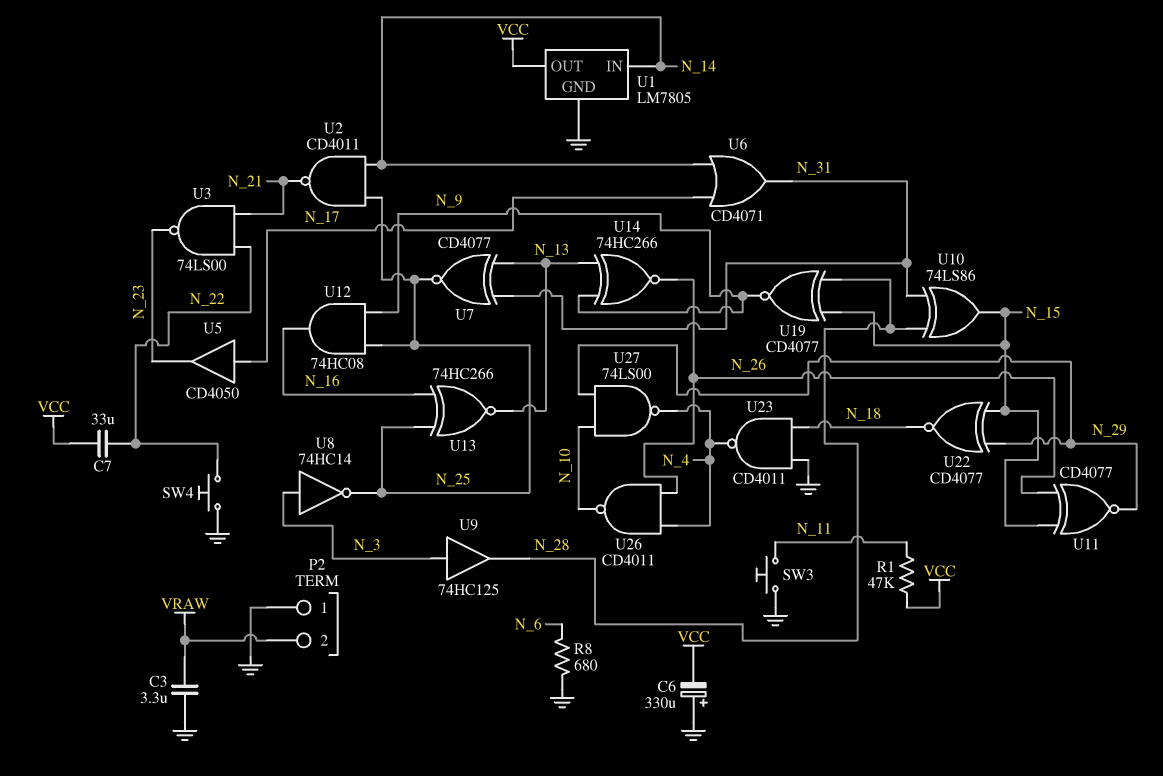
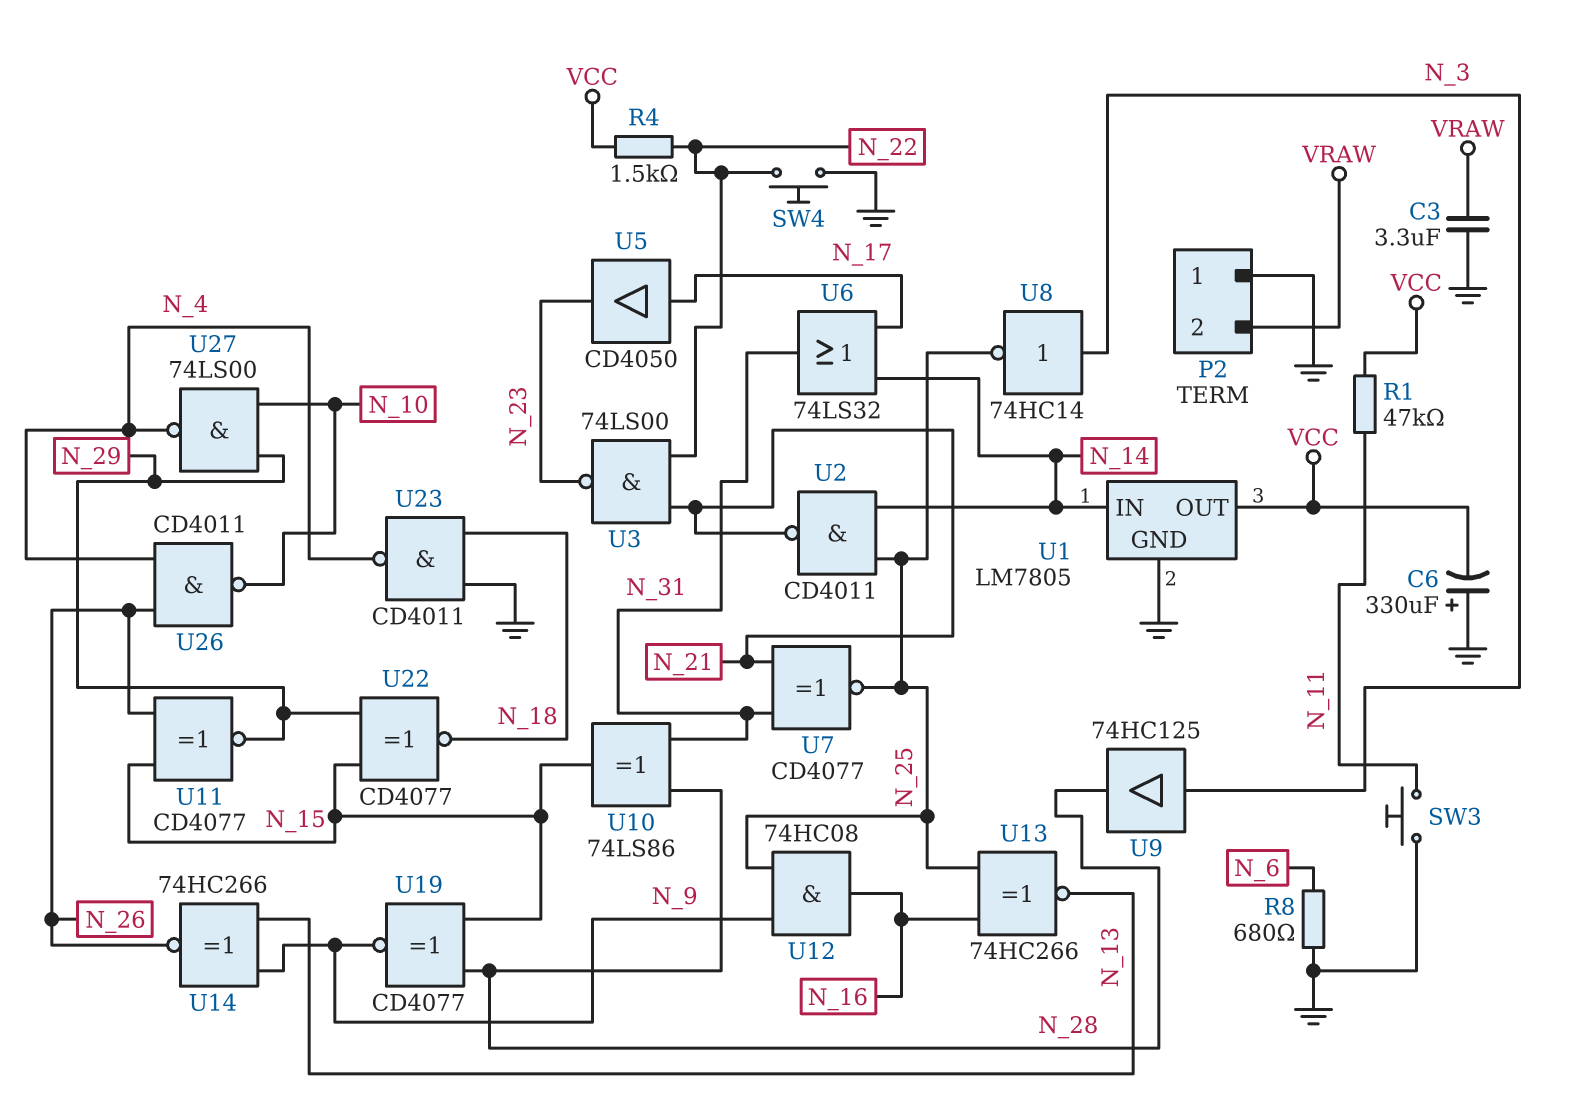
C7: 33uF (N_22, VCC) -> none
R4: none -> 1.5k (N_22, VCC)
U6: OR CD4071 (in N_14, in N_17, out N_31) -> OR 74LS32 (in N_14, in N_17, out N_31)
U7: XNOR CD4077 (in N_13, in N_31, out N_25) -> XNOR CD4077 (in N_21, in N_31, out N_25)

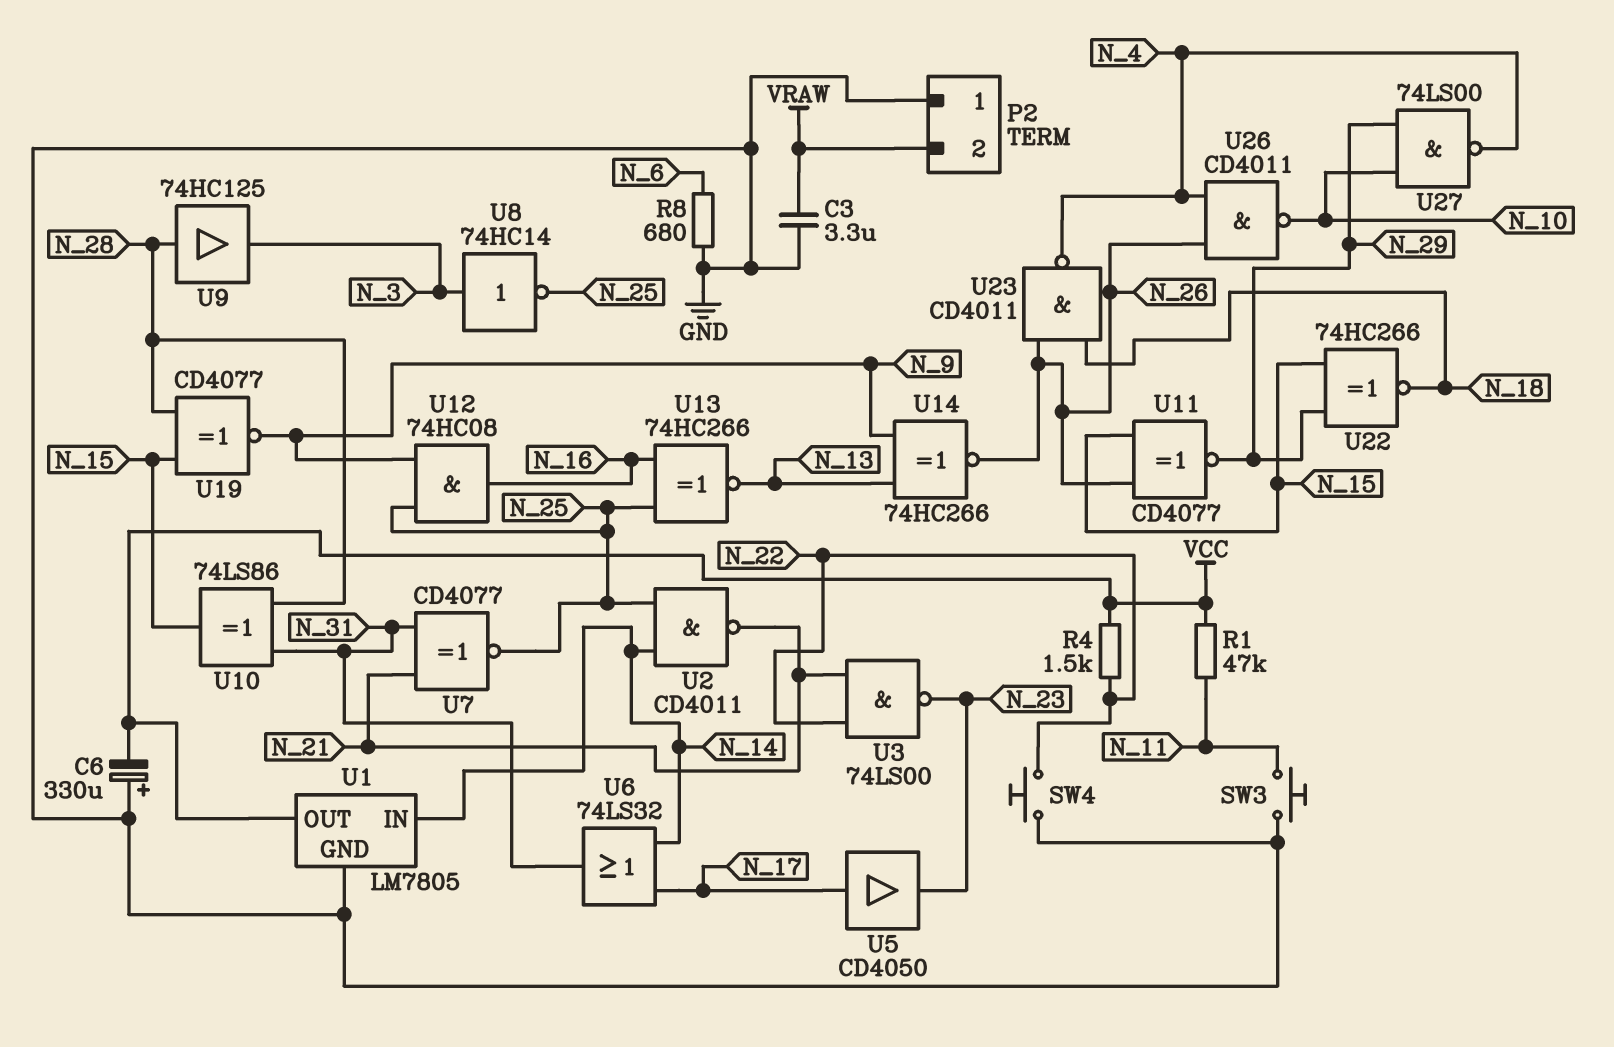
U9: buffer 74HC125 (in N_3, out N_28) -> buffer 74HC125 (in N_28, out N_3)
U22: XNOR CD4077 (in N_15, in N_29, out N_18) -> XNOR 74HC266 (in N_15, in N_29, out N_18)
U23: NAND CD4011 (in GND, in N_18, out N_4) -> NAND CD4011 (in N_18, in N_26, out N_4)

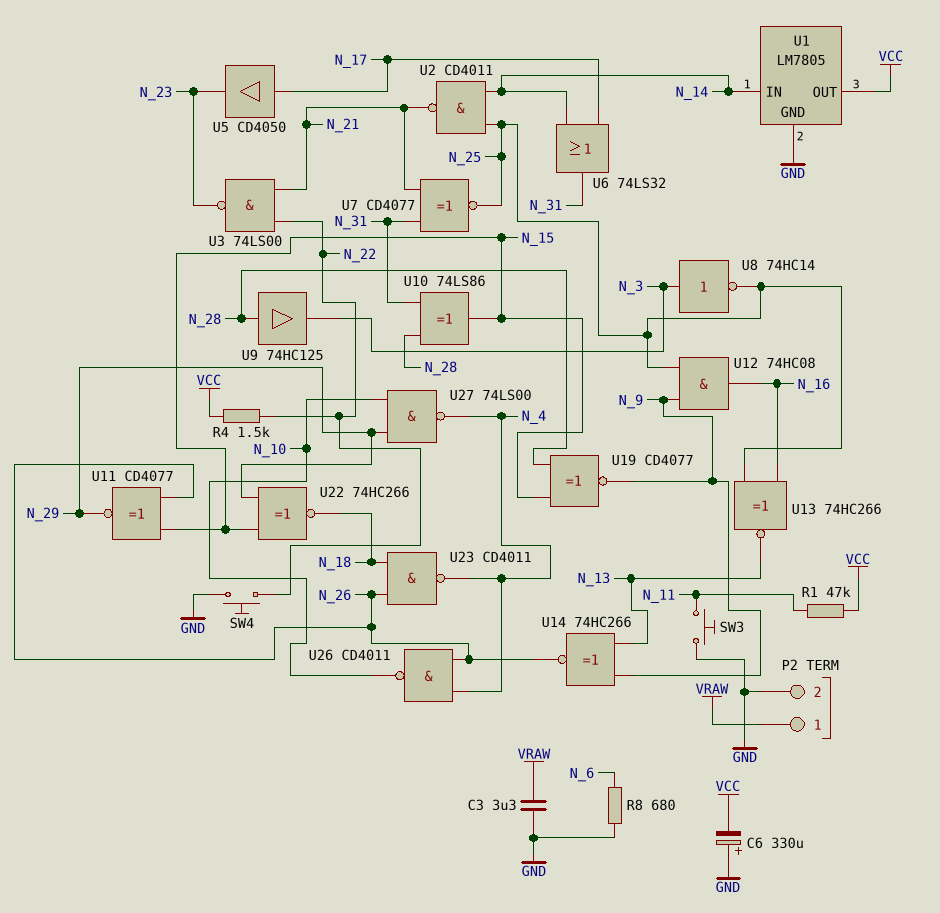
P2 pin 1: GND -> VRAW
P2 pin 2: VRAW -> GND

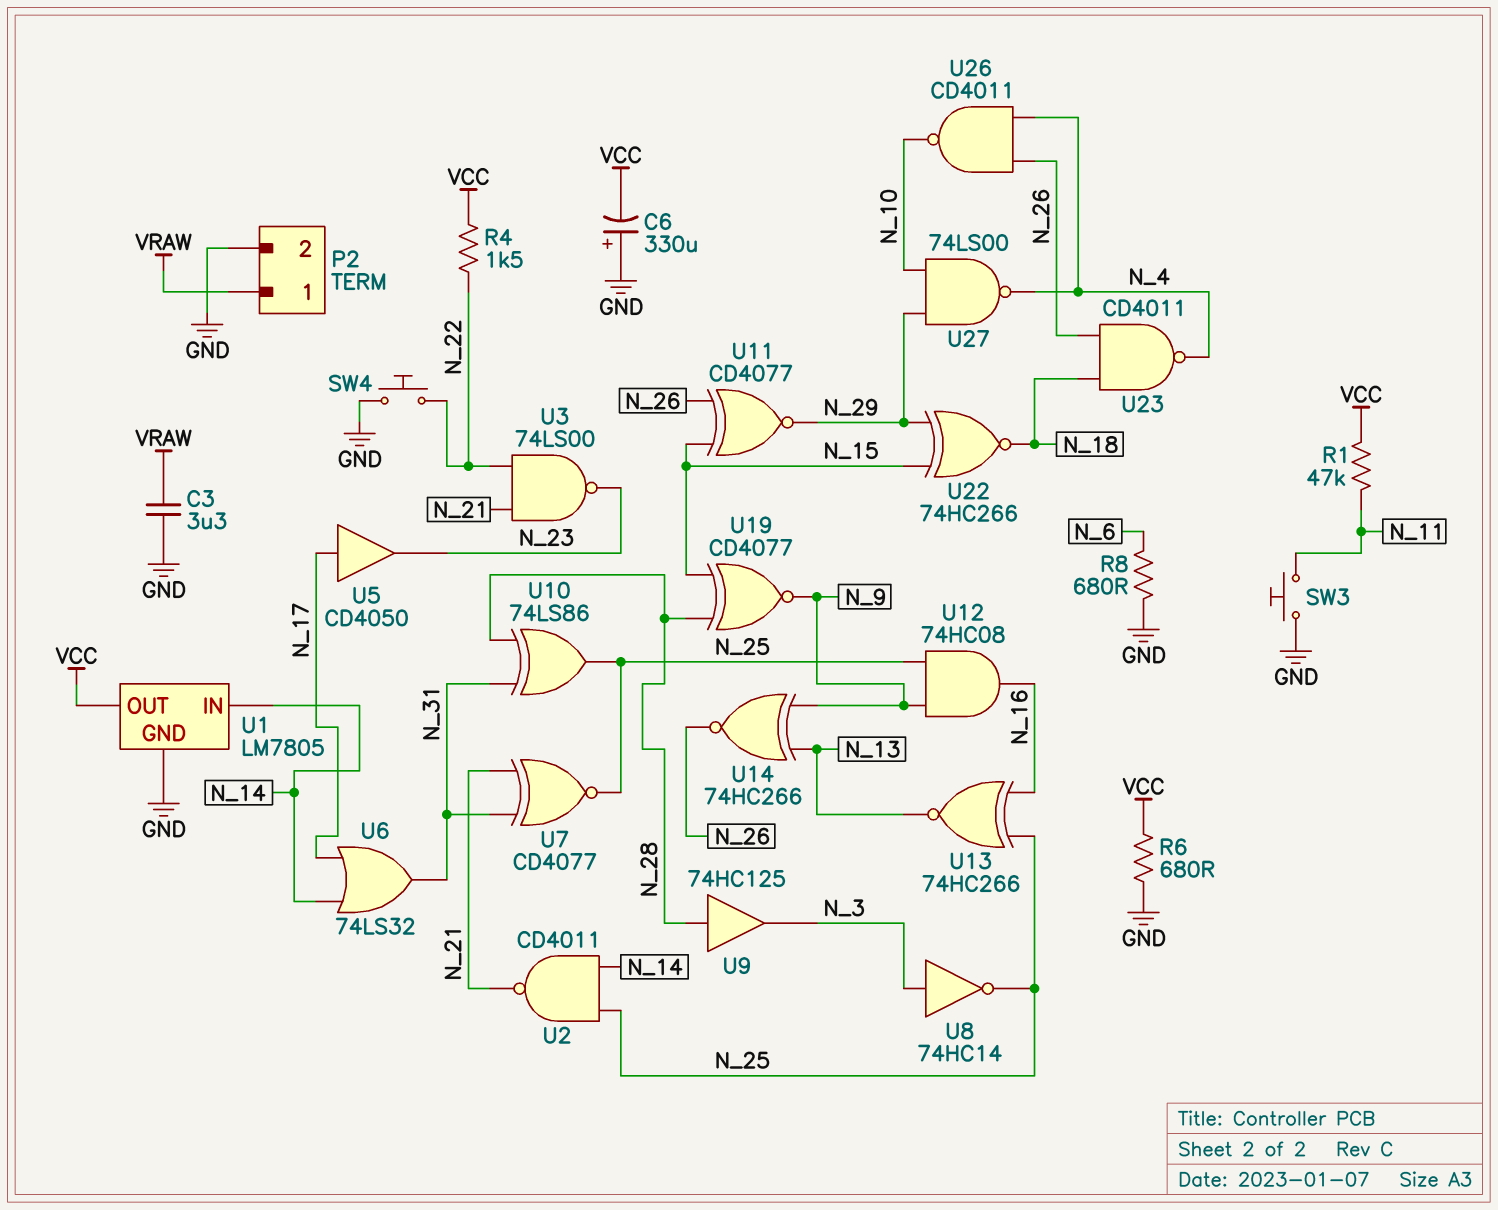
R6: none -> 680 (GND, VCC)
U10: XOR 74LS86 (in N_28, in N_31, out N_15) -> XOR 74LS86 (in N_28, in N_31, out N_25)

